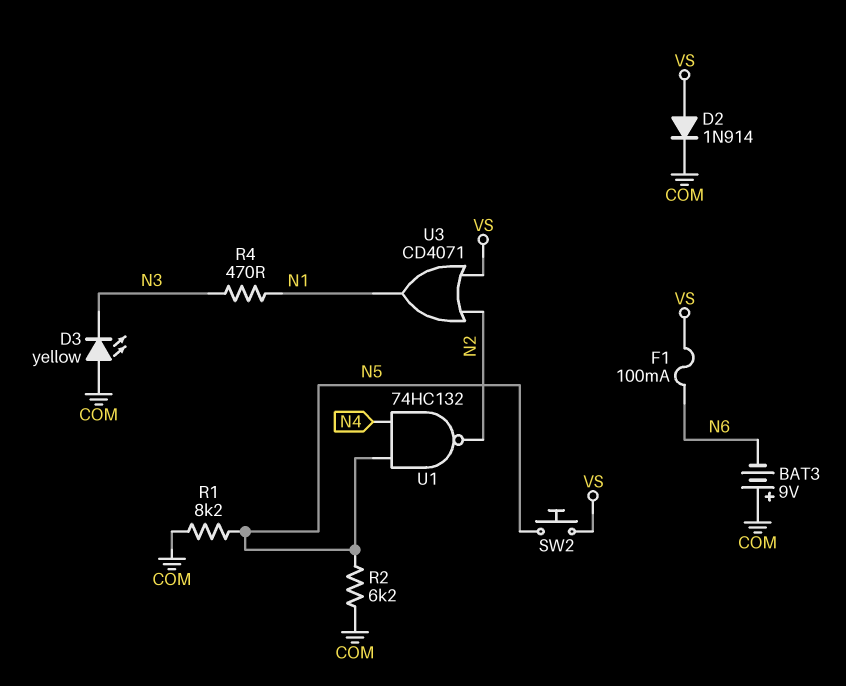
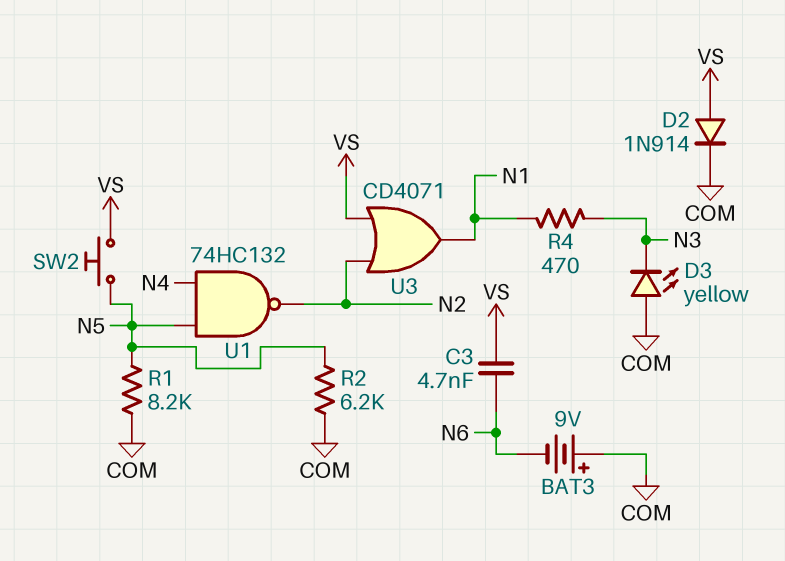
C3: none -> 4.7nF (N6, VS)
F1: 100mA (N6, VS) -> none

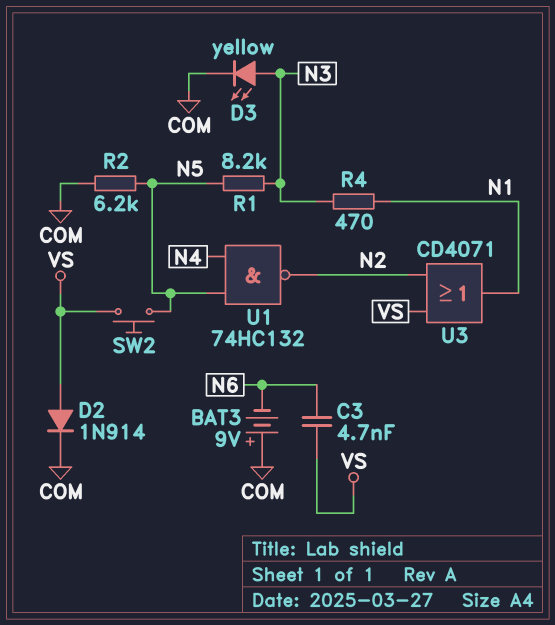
D3: LED yellow (A COM, K N3) -> LED yellow (A N3, K COM)
R1: 8.2k (COM, N5) -> 8.2k (N3, N5)

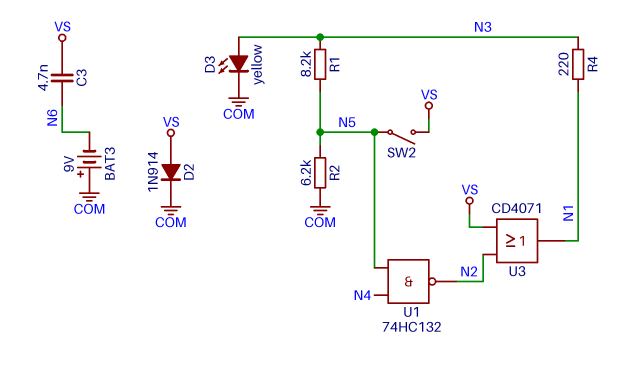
R4: 470 (N1, N3) -> 220 (N1, N3)
SW2: button (N5, VS) -> switch (N5, VS)

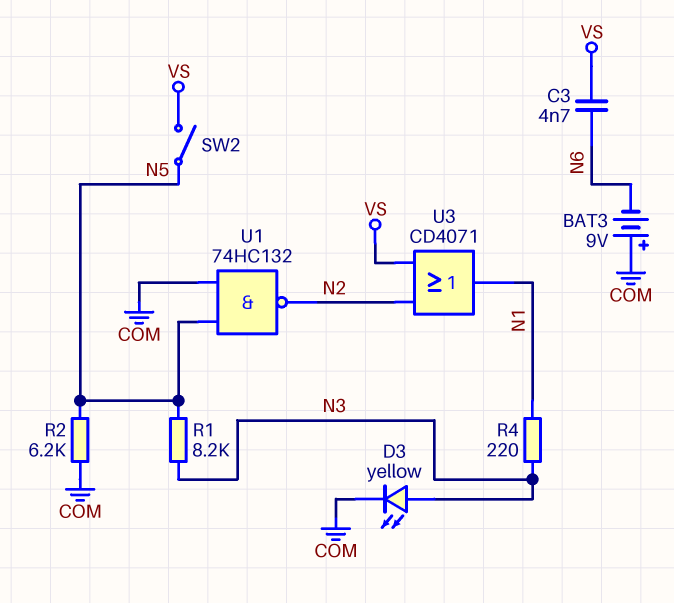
D2: diode 1N914 (A VS, K COM) -> none
U1: NAND 74HC132 (in N4, in N5, out N2) -> NAND 74HC132 (in COM, in N5, out N2)

